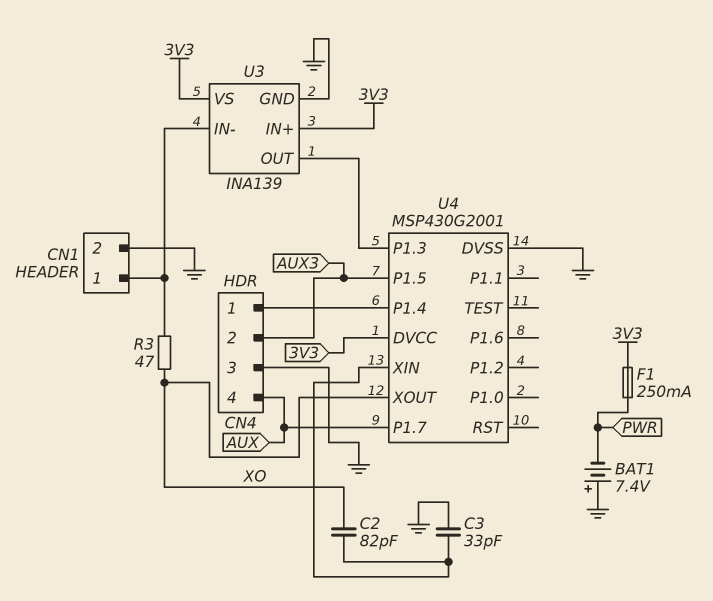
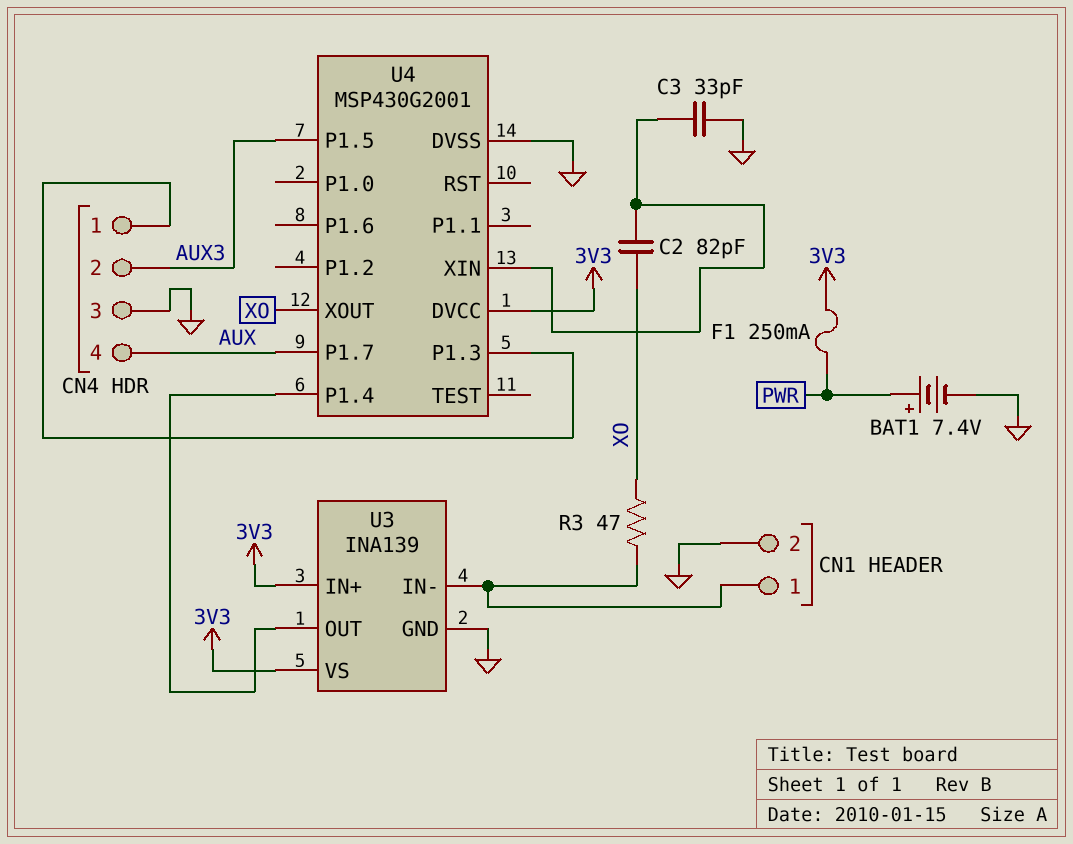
BAT1: 7.4V (plus GND, minus PWR) -> 7.4V (plus PWR, minus GND)
U4 pin P1.3: U3/OUT -> CN4/1
U4 pin P1.4: CN4/1 -> U3/OUT

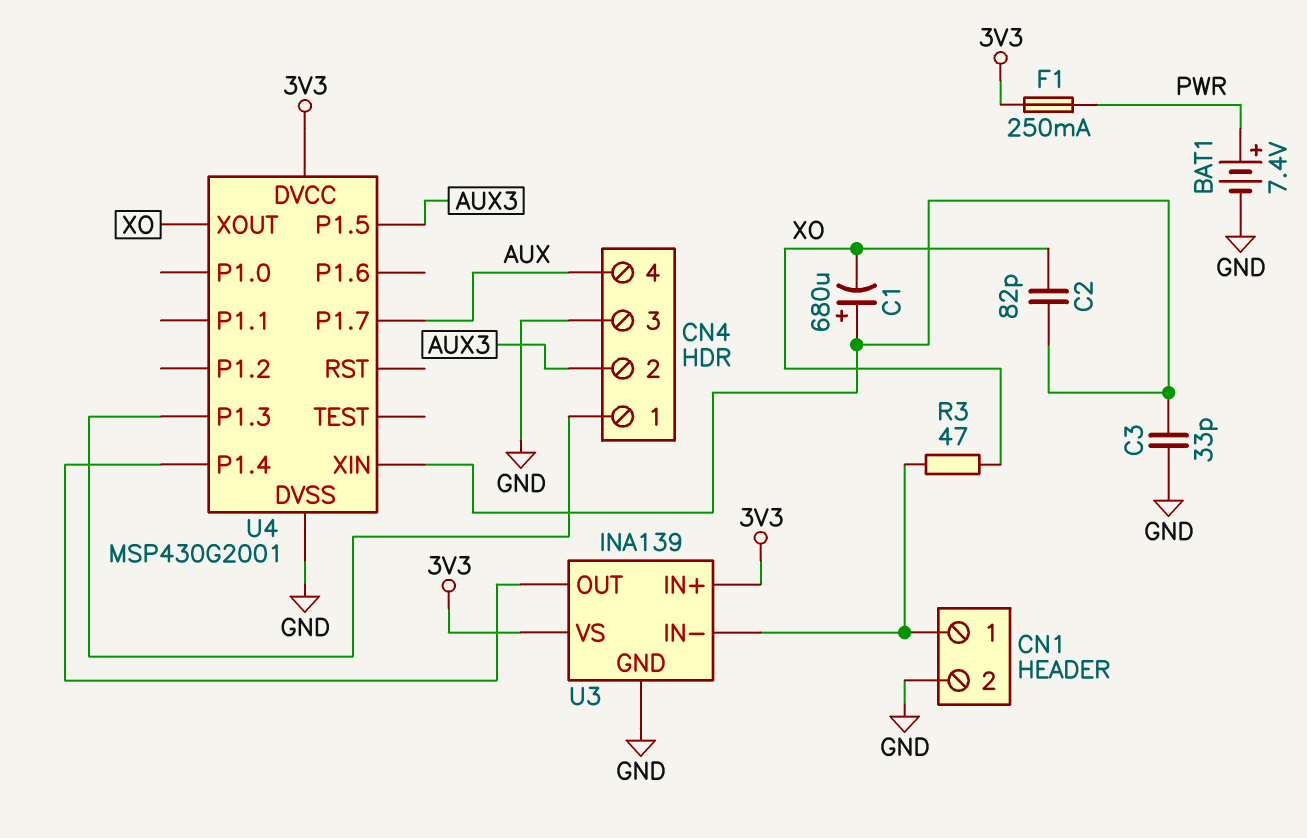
C1: none -> 680uF (plus U4/XIN, minus XO)

